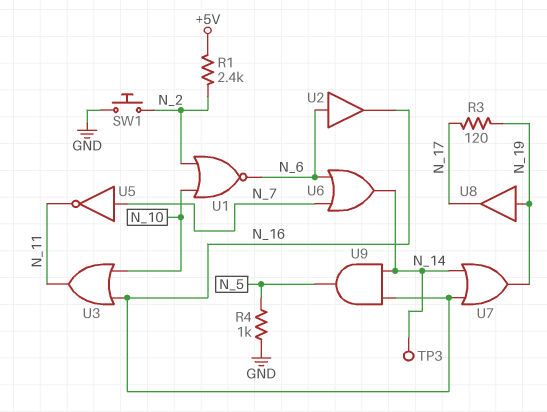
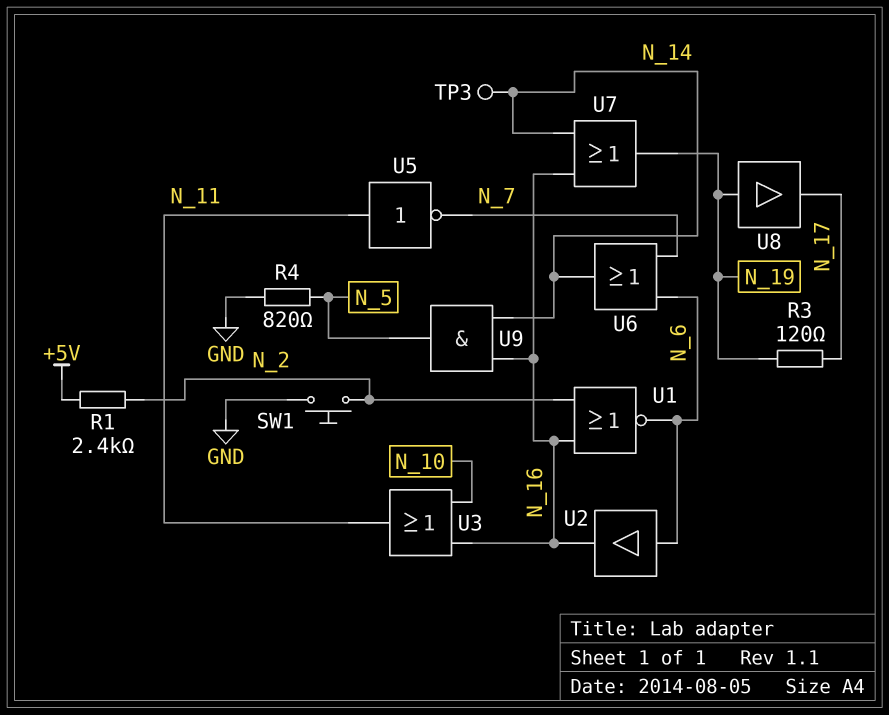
R4: 1k (GND, N_5) -> 820 (GND, N_5)
U1: NOR (in N_2, in N_10, out N_6) -> NOR (in N_2, in N_16, out N_6)
U5: NOT (in N_7, out N_11) -> NOT (in N_11, out N_7)

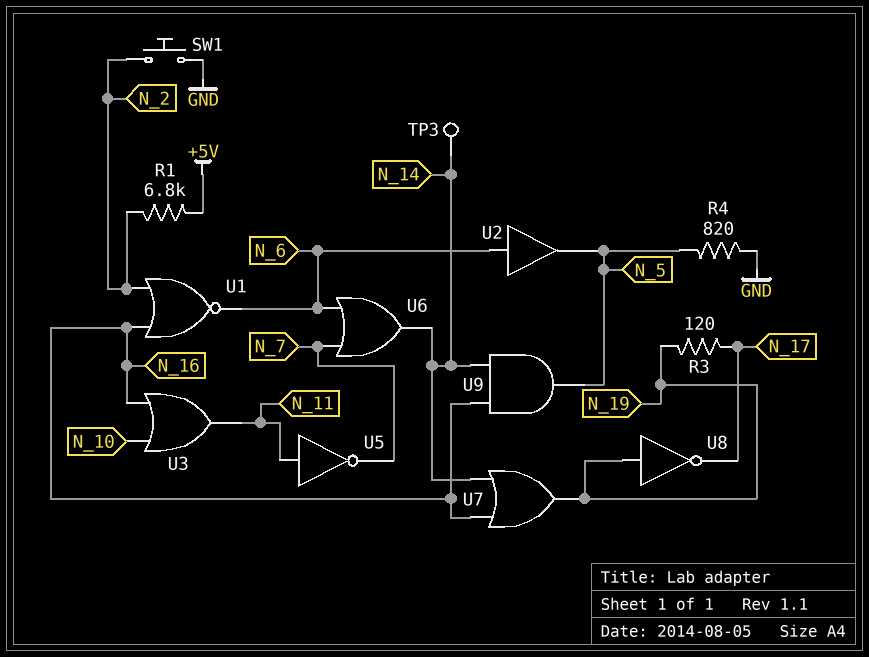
R1: 2.4k (+5V, N_2) -> 6.8k (+5V, N_2)
U2: buffer (in N_6, out N_16) -> buffer (in N_6, out N_5)
U8: buffer (in N_19, out N_17) -> NOT (in N_19, out N_17)

